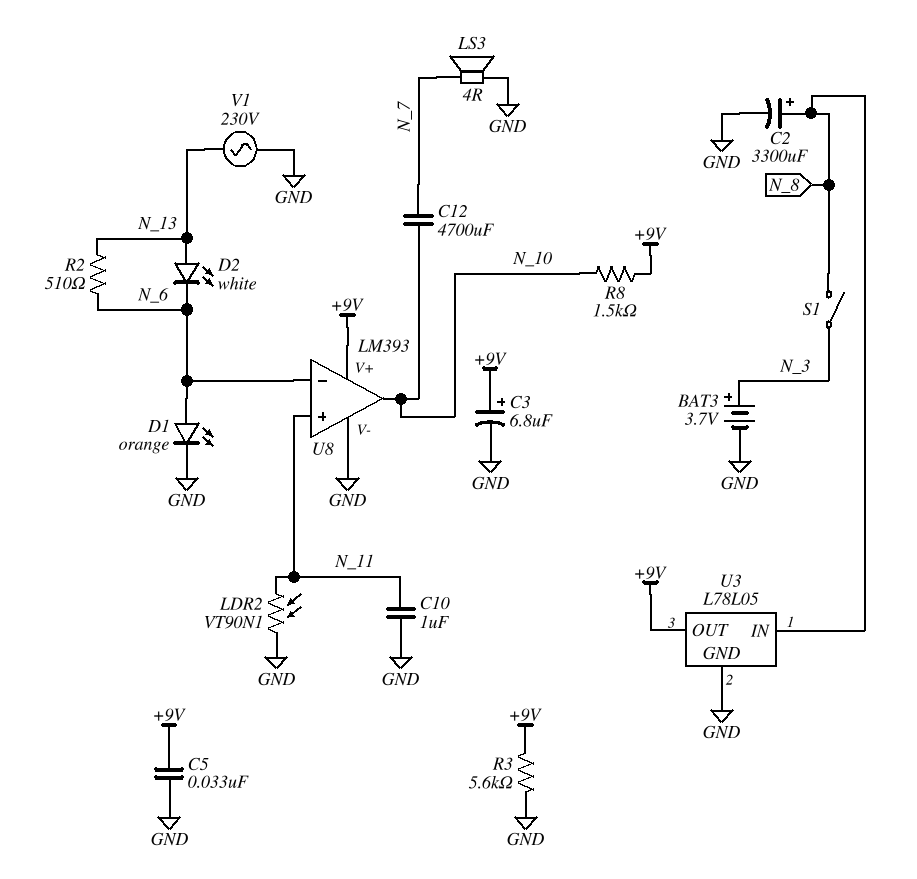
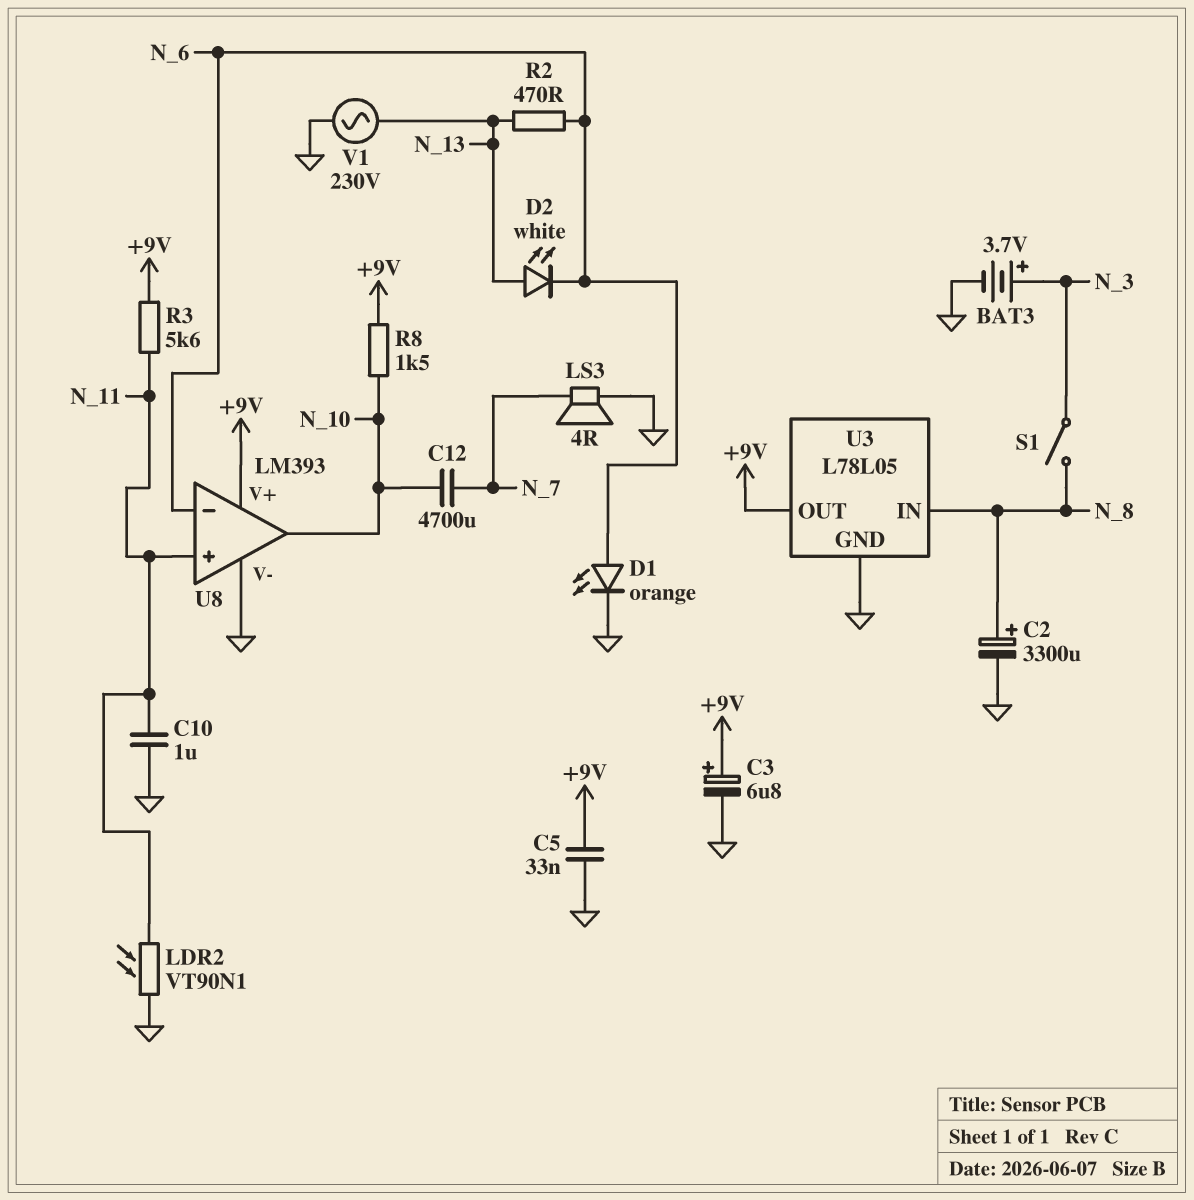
R2: 510 (N_6, N_13) -> 470 (N_6, N_13)
R3: 5.6k (+9V, GND) -> 5.6k (+9V, N_11)

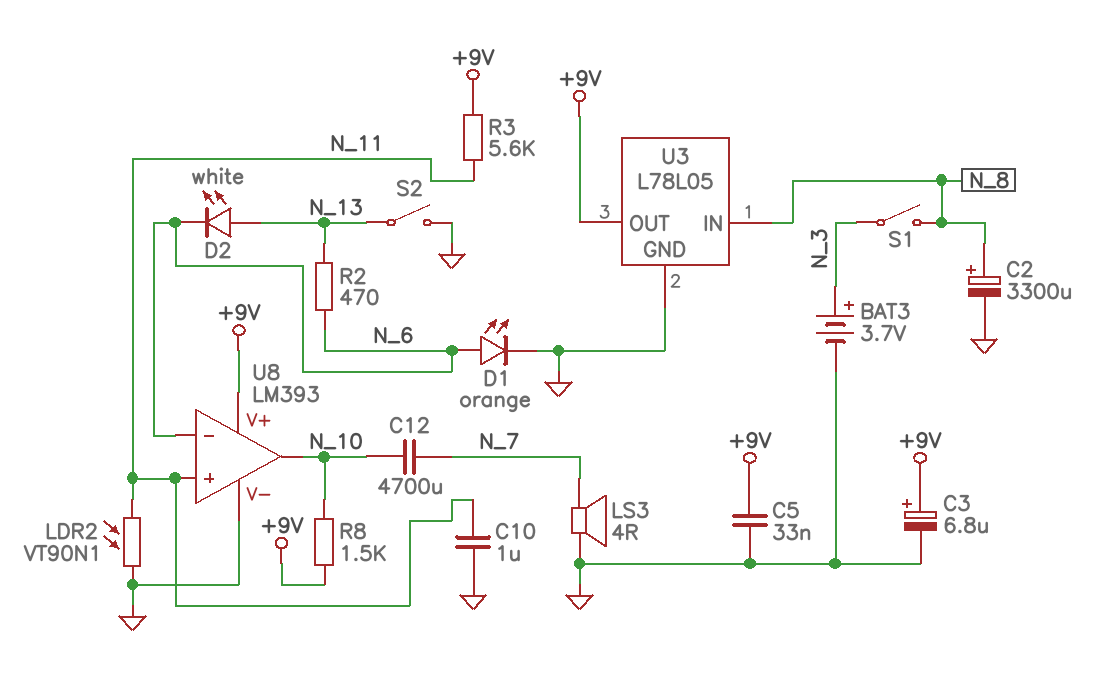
S2: none -> switch (GND, N_13)
V1: AC 230V (GND, N_13) -> none

